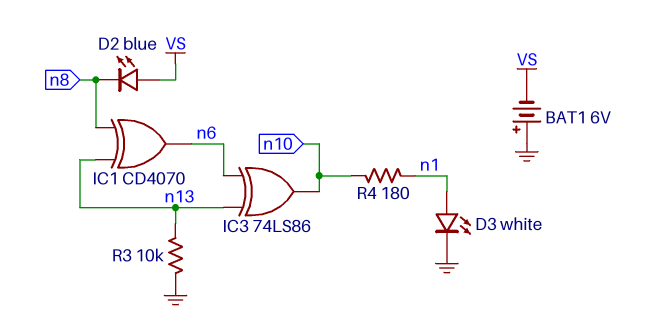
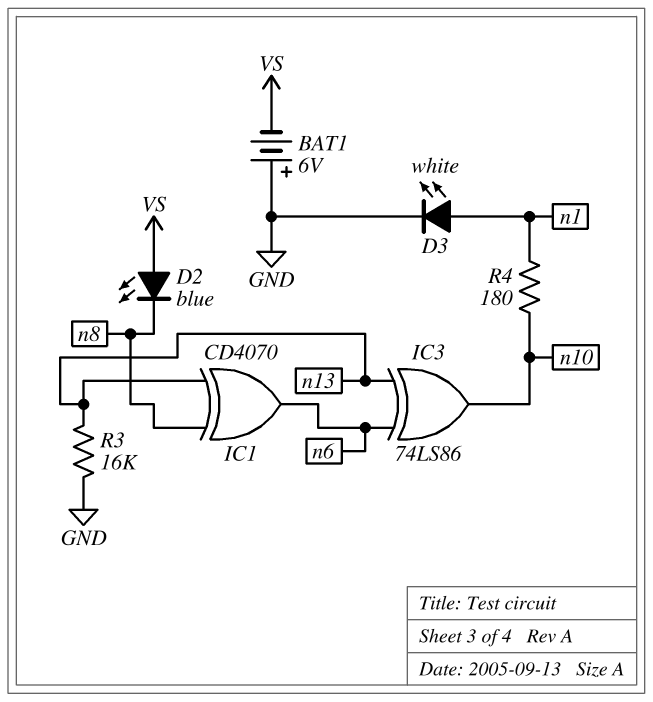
R3: 10k (GND, n13) -> 16k (GND, n13)

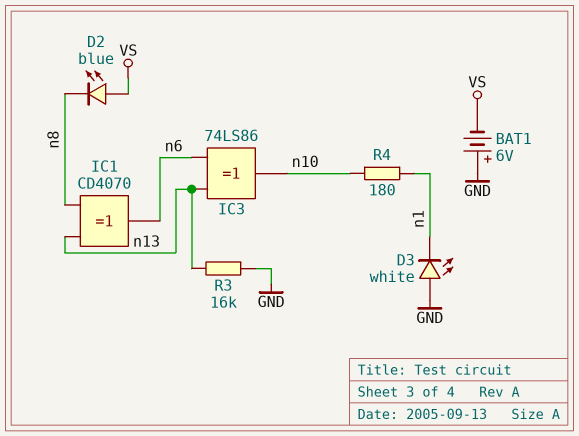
D3: LED white (A n1, K GND) -> LED white (A GND, K n1)

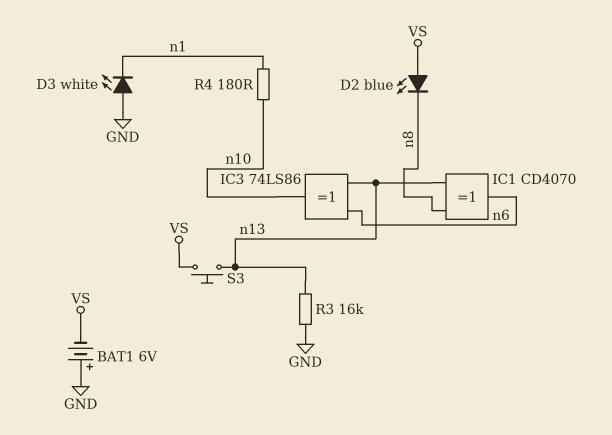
S3: none -> button (VS, n13)

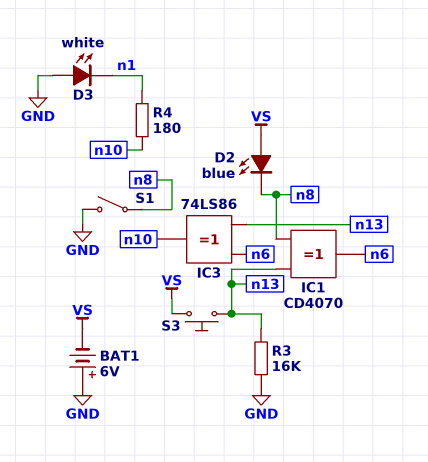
S1: none -> switch (GND, n8)

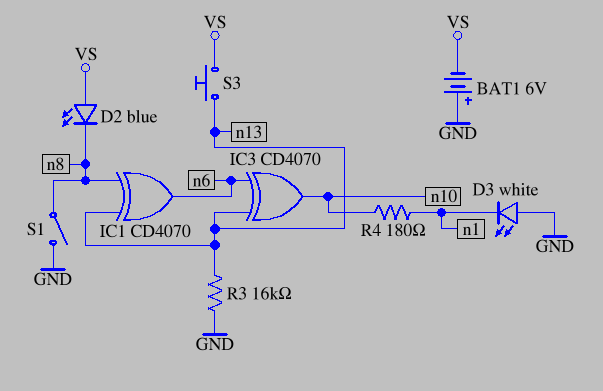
IC3: XOR 74LS86 (in n6, in n13, out n10) -> XOR CD4070 (in n6, in n13, out n10)

